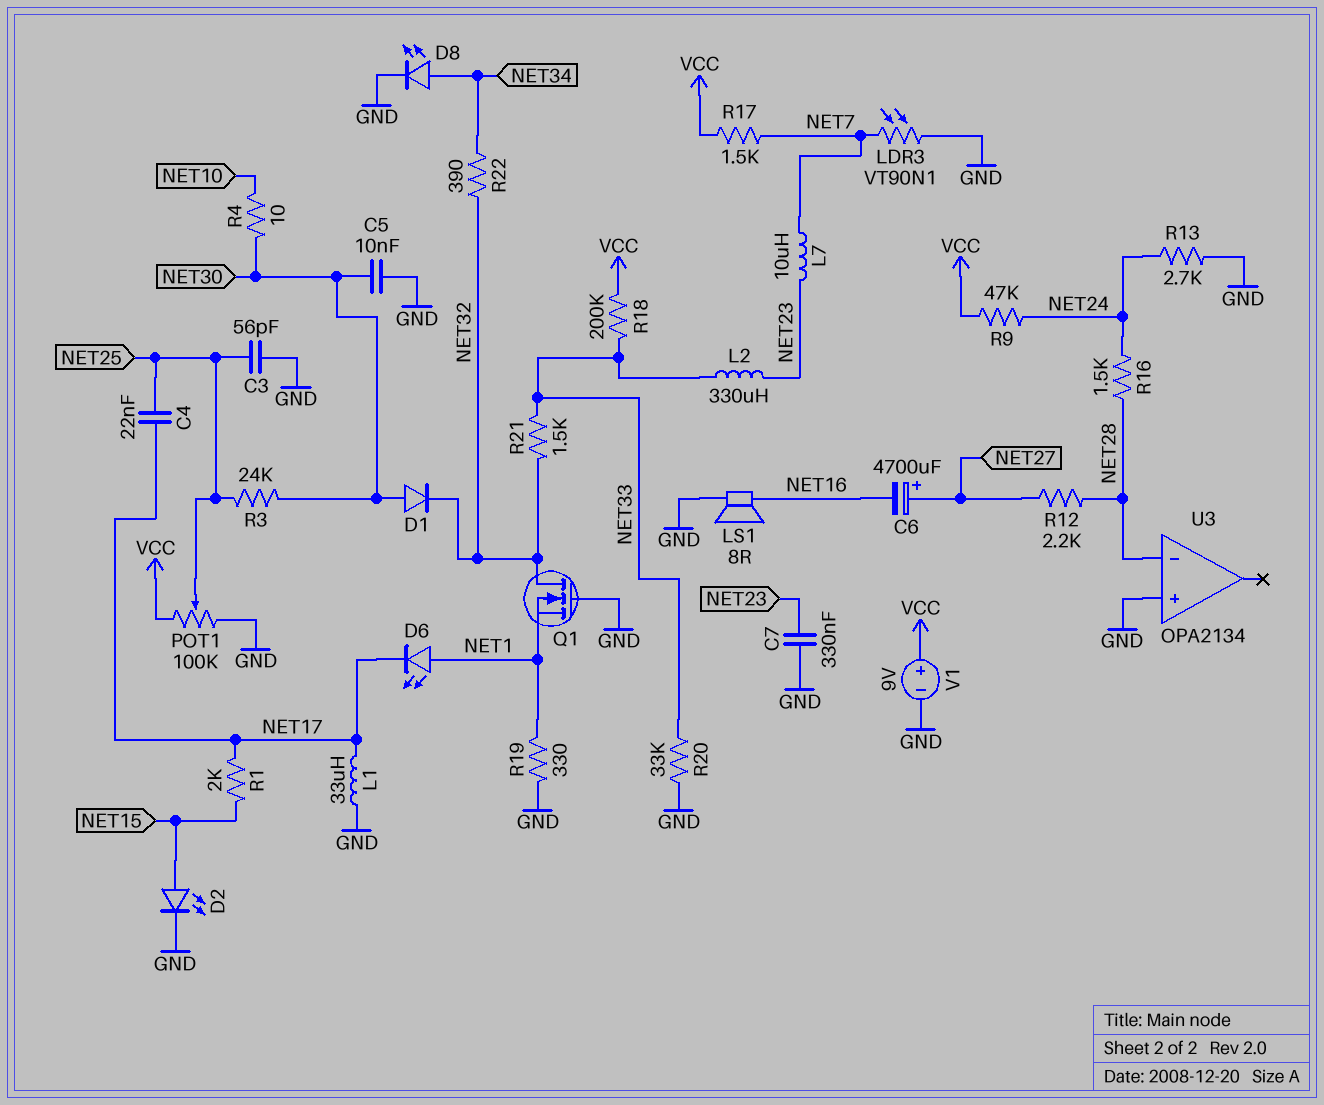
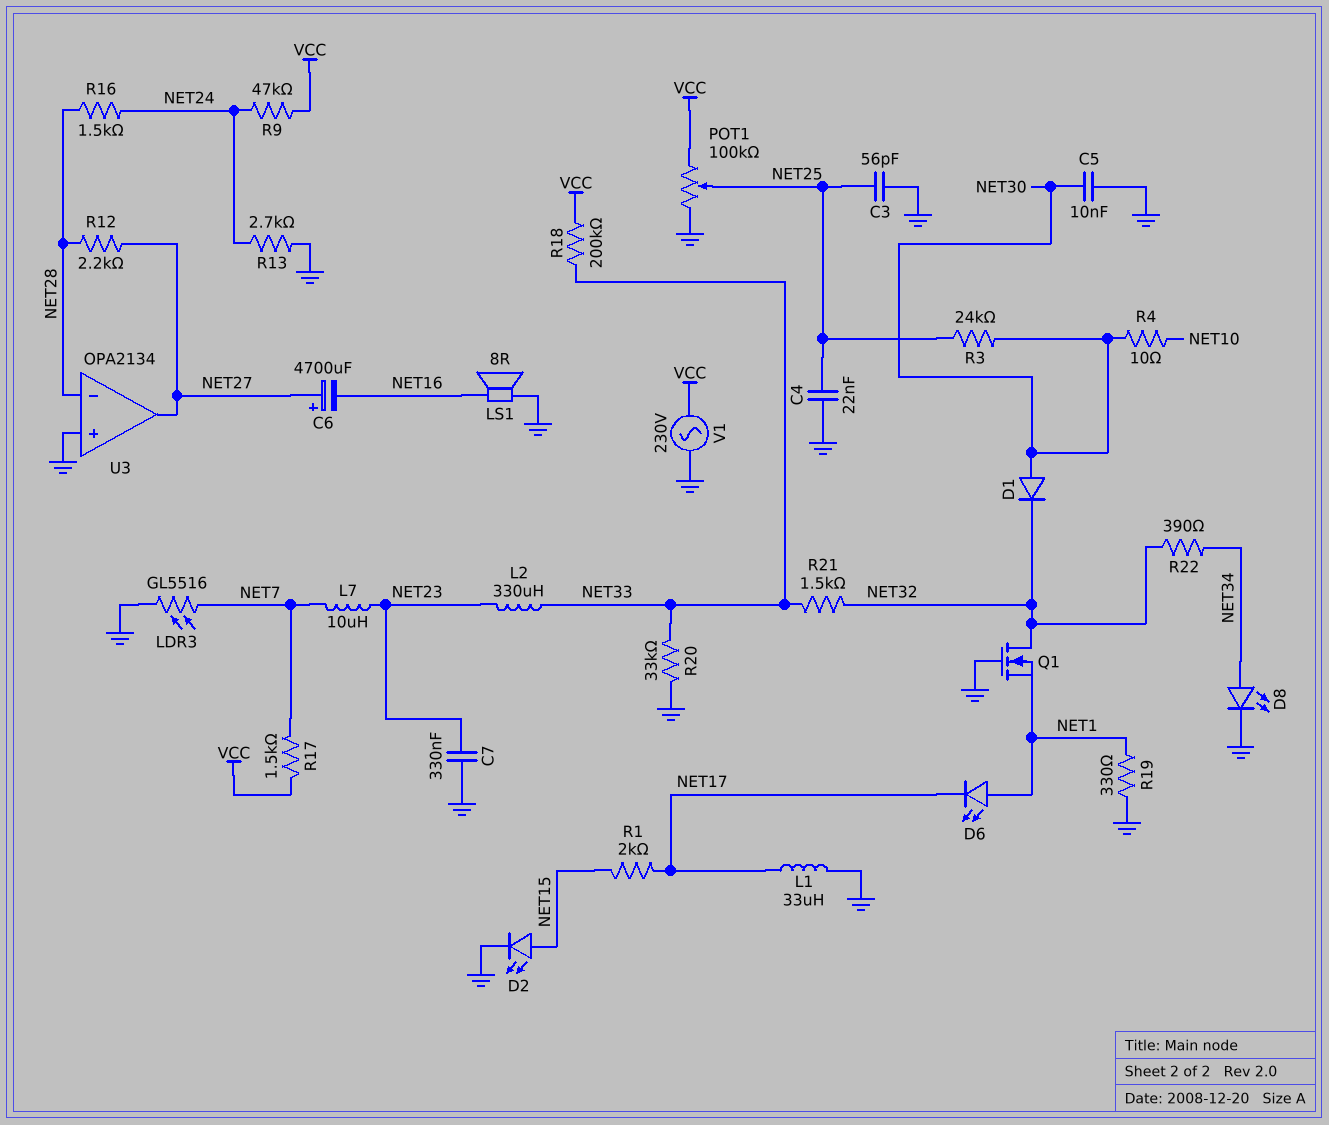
C4: 22nF (NET17, NET25) -> 22nF (GND, NET25)
LDR3: VT90N1 (GND, NET7) -> GL5516 (GND, NET7)
U3 pin out: none -> NET27
V1: 9V (plus VCC, minus GND) -> AC 230V (GND, VCC)

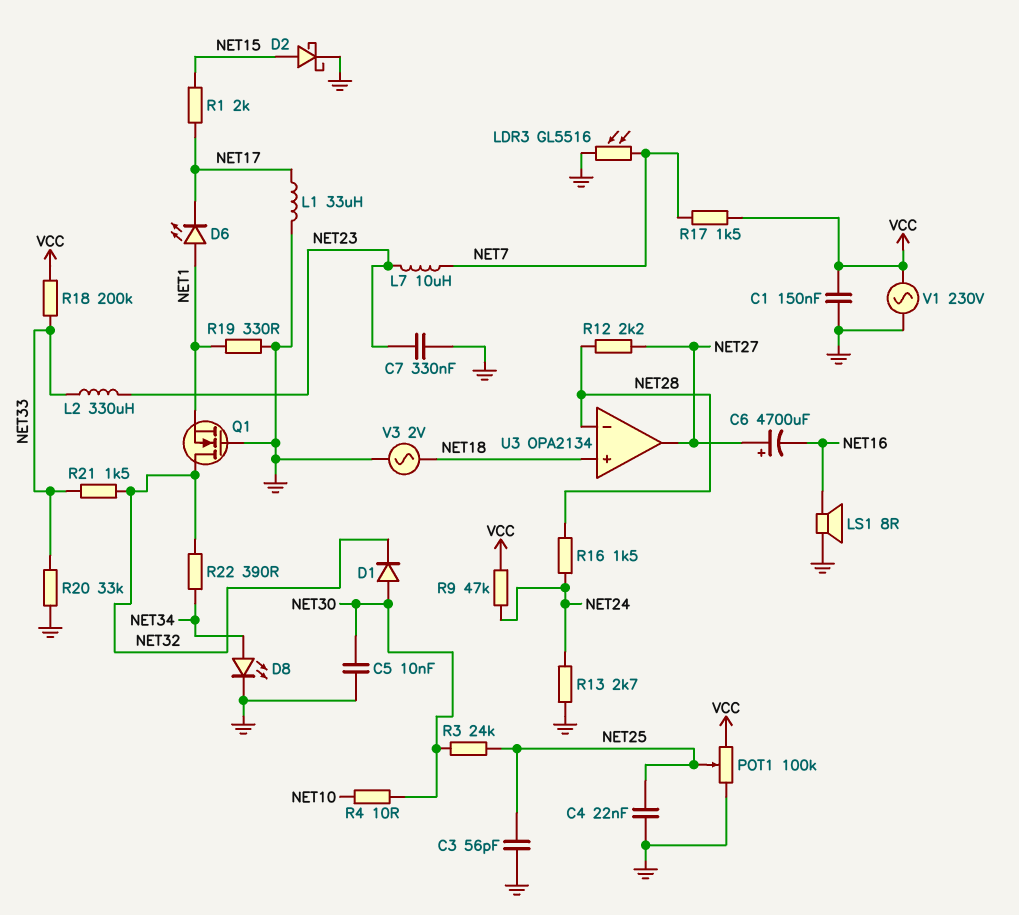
C1: none -> 150nF (GND, VCC)
D2: LED (A NET15, K GND) -> schottky (A NET15, K GND)
U3 pin in+: GND -> NET18
V3: none -> AC 2V (GND, NET18)

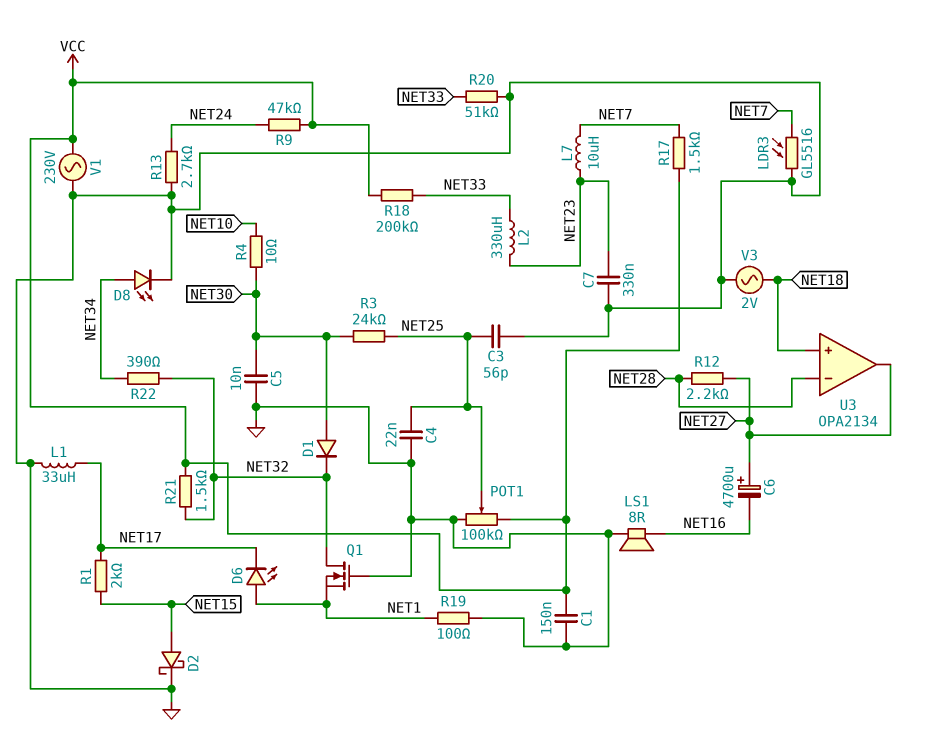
R16: 1.5k (NET24, NET28) -> none
R19: 330 (GND, NET1) -> 100 (GND, NET1)
R20: 33k (GND, NET33) -> 51k (GND, NET33)
R21: 1.5k (NET32, NET33) -> 1.5k (NET32, VCC)

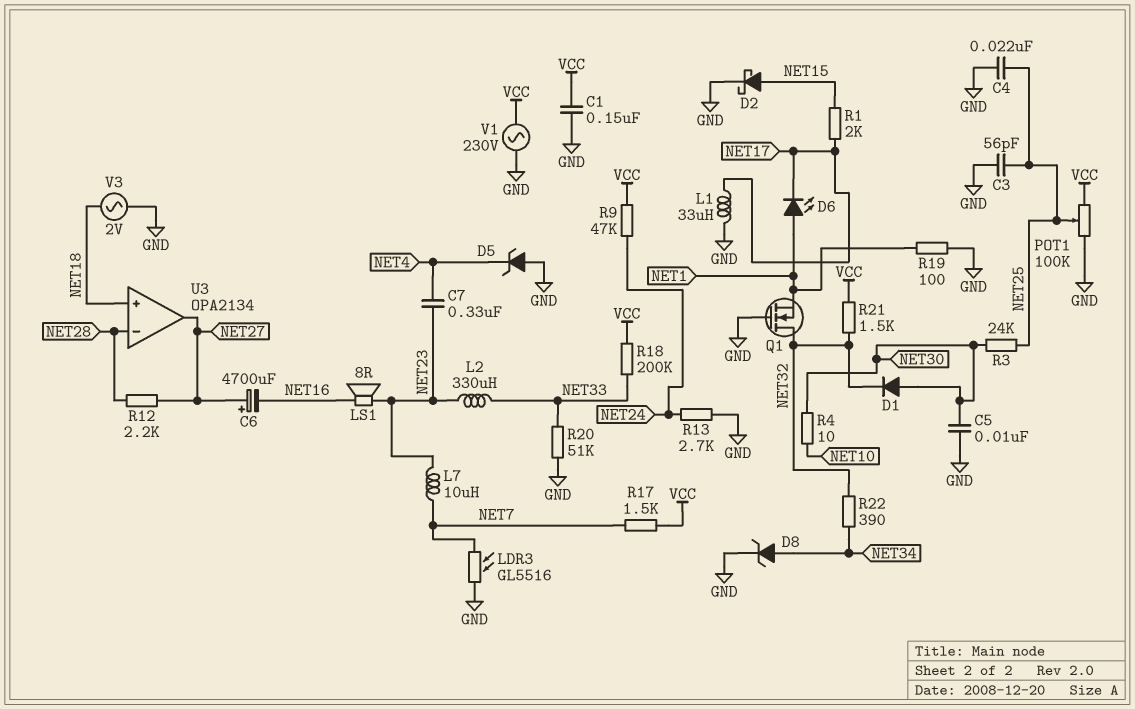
C7: 330nF (GND, NET23) -> 330nF (NET4, NET23)
D5: none -> zener (A GND, K NET4)
D8: LED (A NET34, K GND) -> zener (A NET34, K GND)
LS1: speaker 8R (GND, NET16) -> speaker 8R (NET16, NET23)

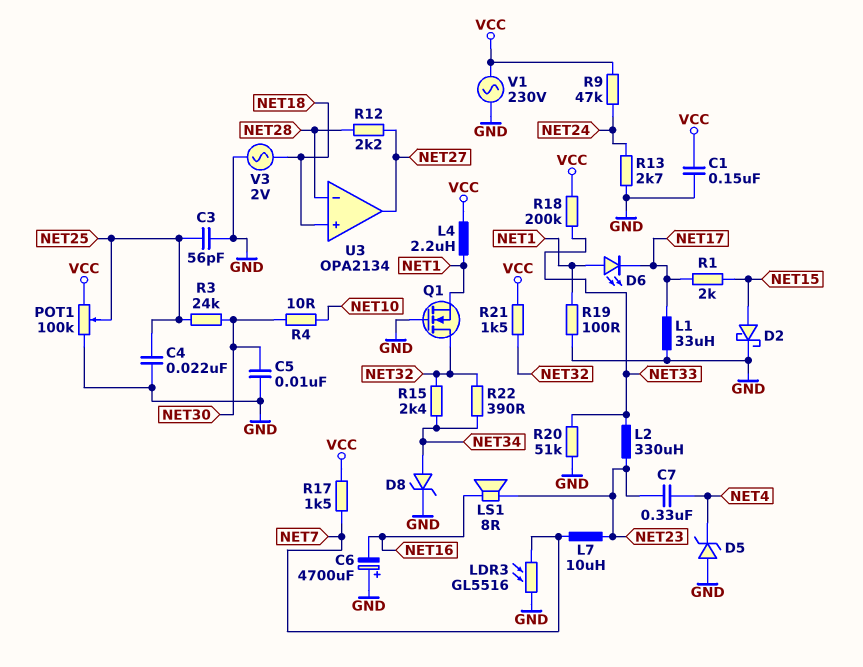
C6: 4700uF (plus NET27, minus NET16) -> 4700uF (plus GND, minus NET16)
D1: diode (A NET30, K NET32) -> none
L4: none -> 2.2uH (NET1, VCC)
R15: none -> 2.4k (NET32, NET34)

